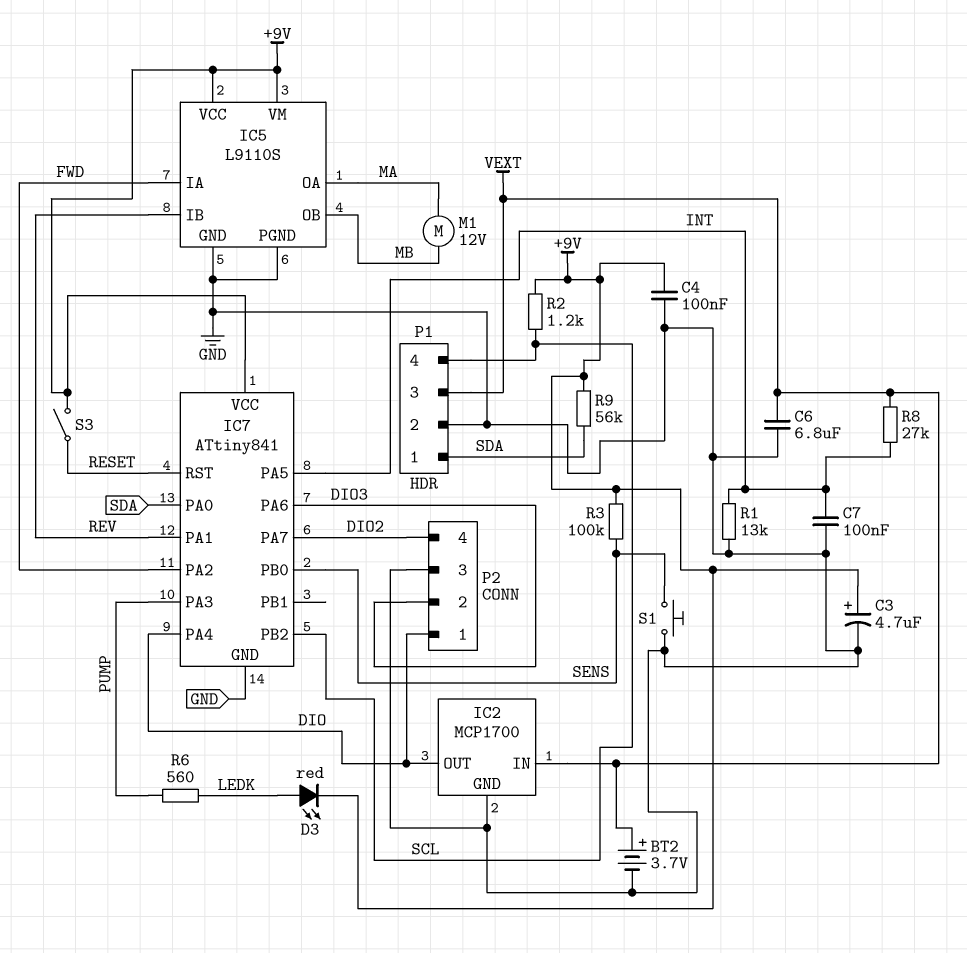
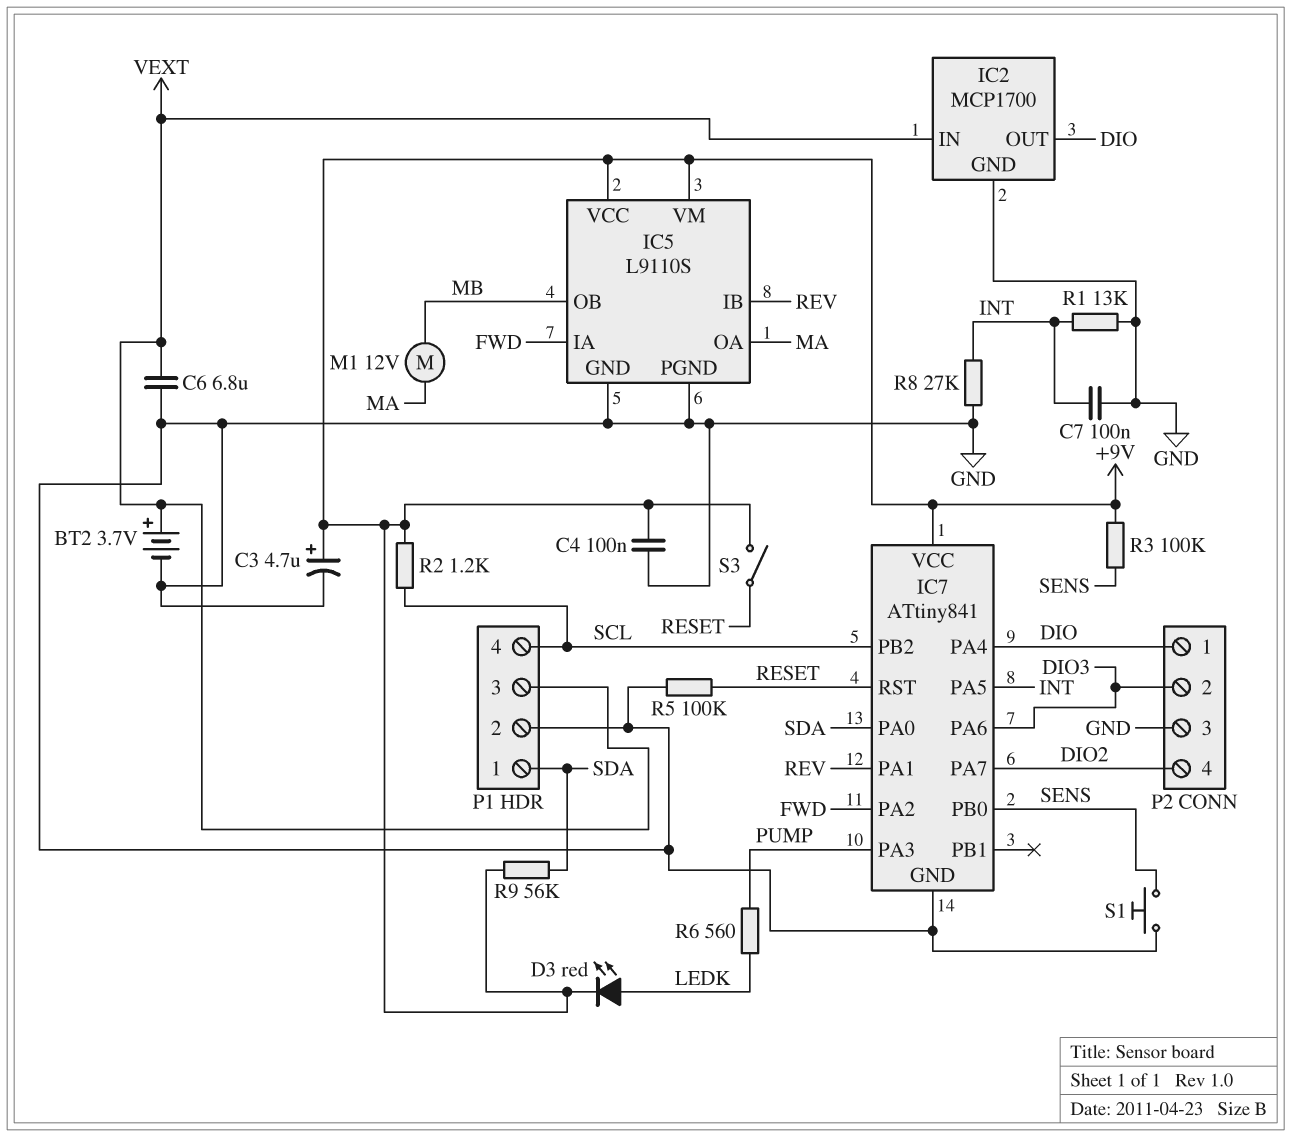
R5: none -> 100k (GND, RESET)
R8: 27k (INT, VEXT) -> 27k (GND, INT)

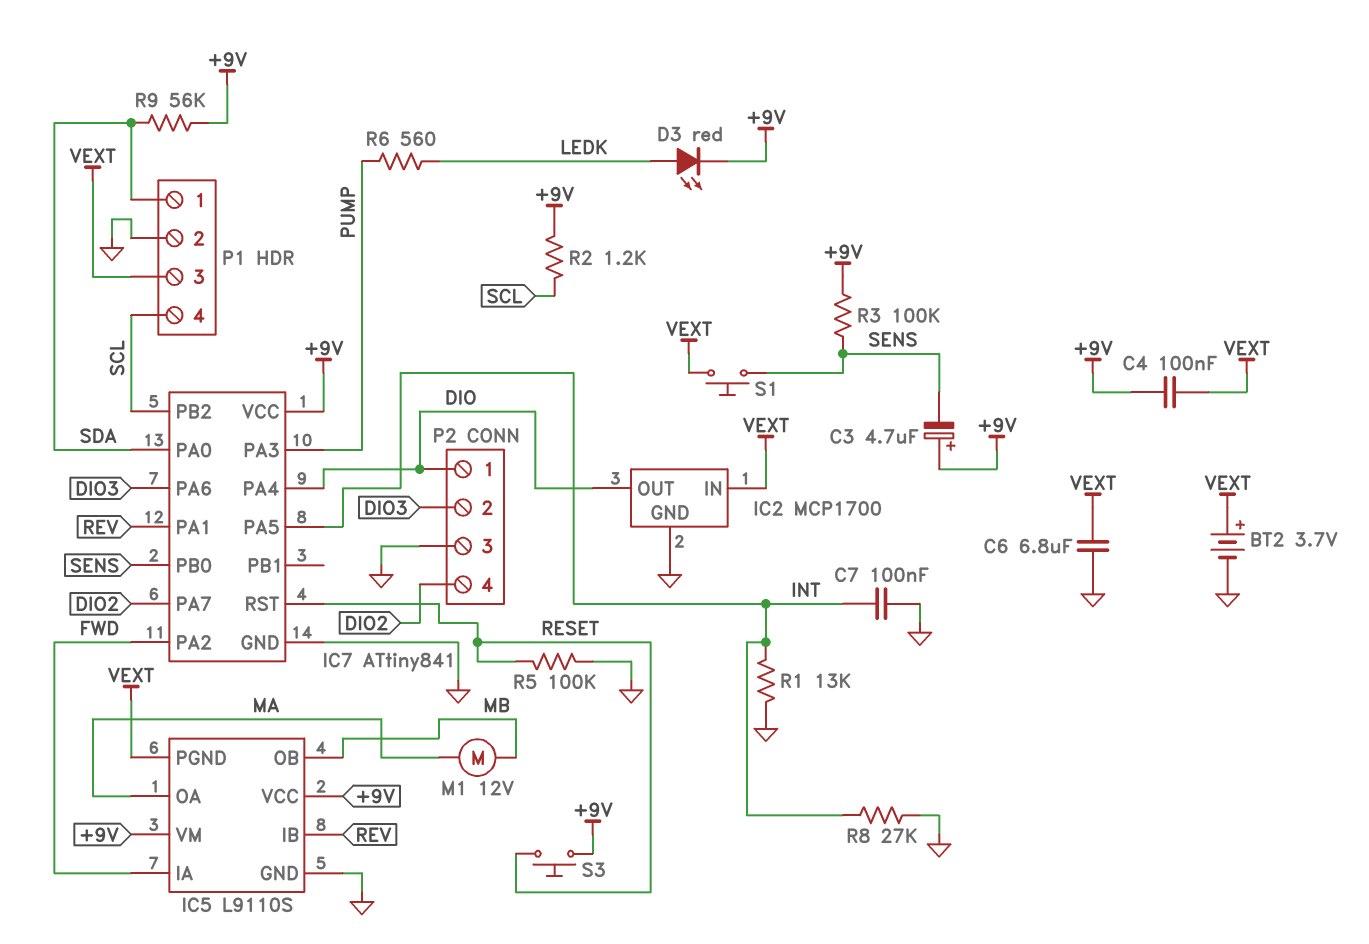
C3: 4.7uF (plus +9V, minus GND) -> 4.7uF (plus +9V, minus SENS)
C4: 100nF (+9V, GND) -> 100nF (+9V, VEXT)
IC5 pin PGND: GND -> VEXT
S1: button (GND, SENS) -> button (SENS, VEXT)
S3: switch (+9V, RESET) -> button (+9V, RESET)

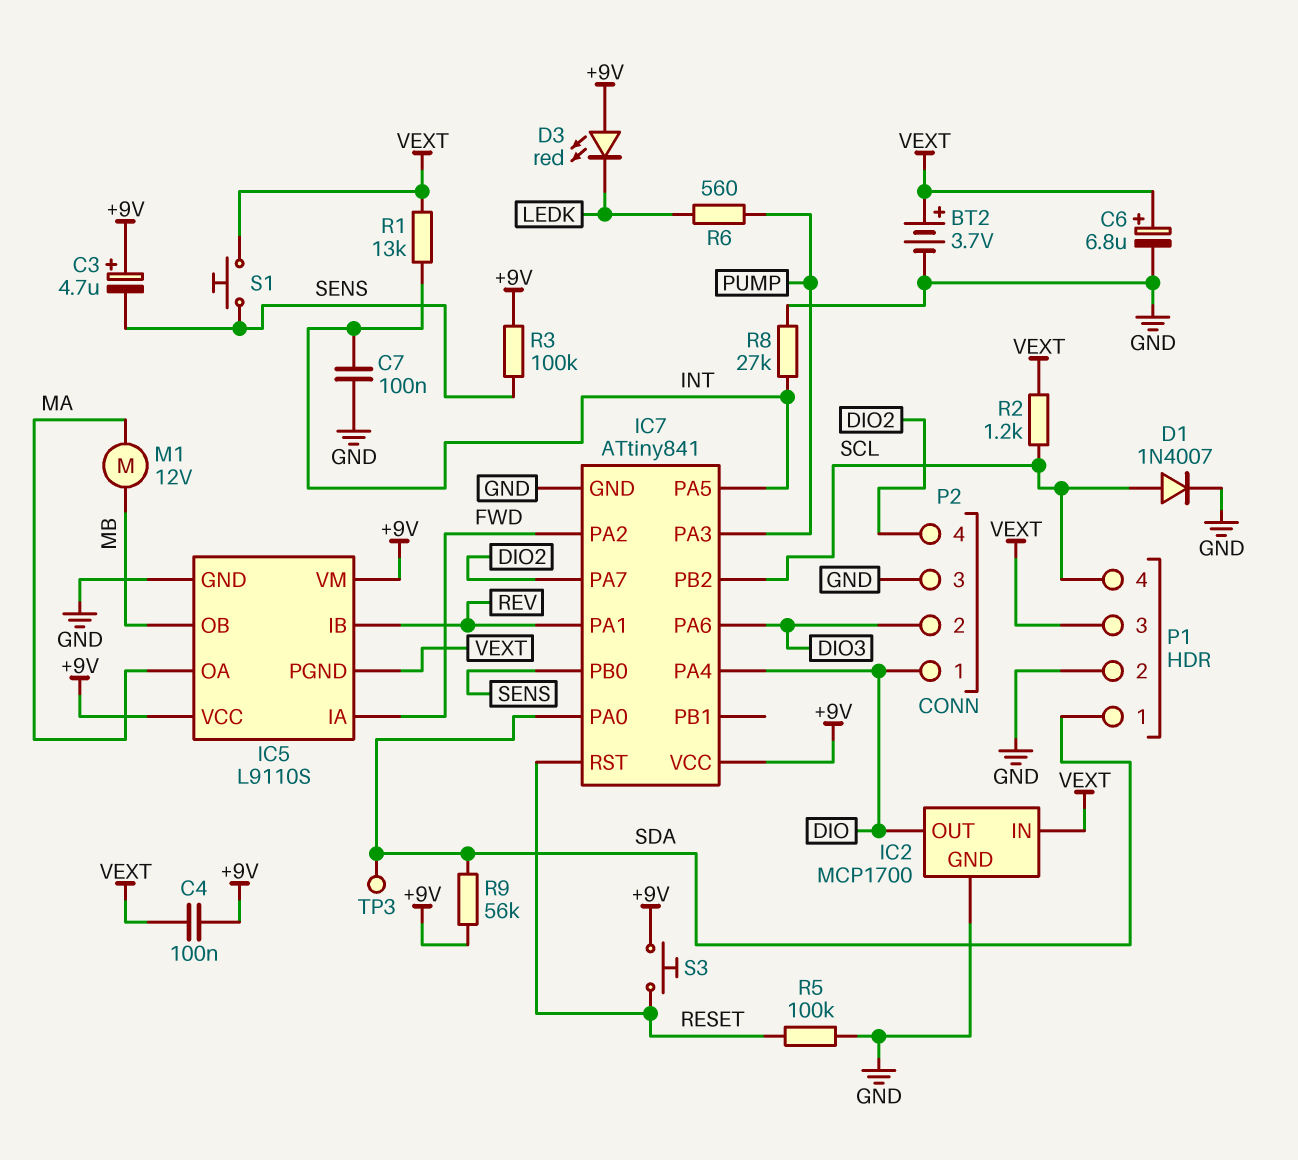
C6: 6.8uF (GND, VEXT) -> 6.8uF (plus VEXT, minus GND)
D1: none -> diode 1N4007 (A SCL, K GND)
D3: LED red (A LEDK, K +9V) -> LED red (A +9V, K LEDK)
R1: 13k (GND, INT) -> 13k (INT, VEXT)
R2: 1.2k (+9V, SCL) -> 1.2k (SCL, VEXT)
TP3: none -> test point (SDA)

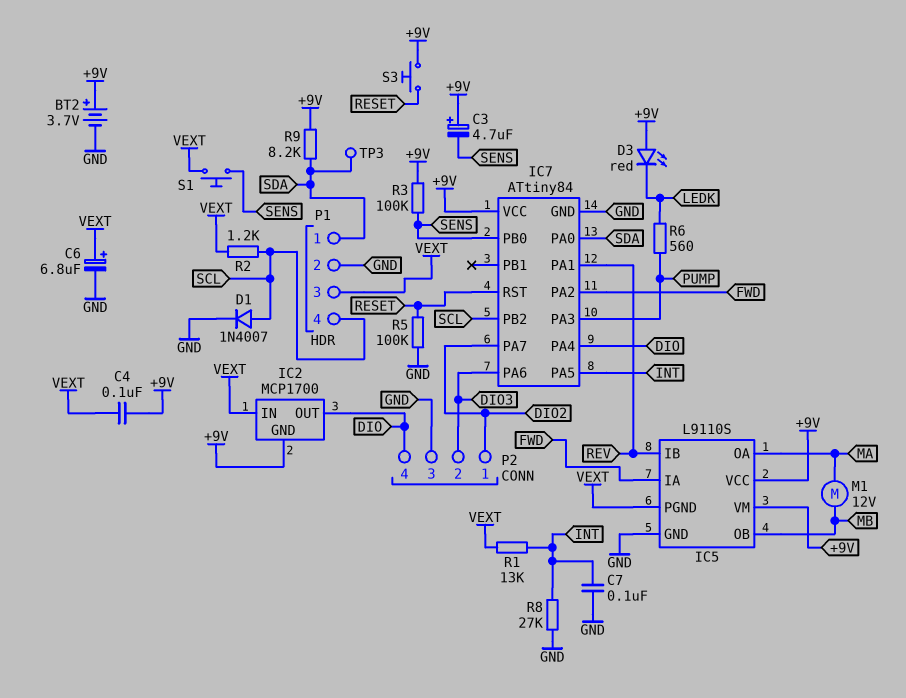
BT2: 3.7V (plus VEXT, minus GND) -> 3.7V (plus +9V, minus GND)
IC2 pin GND: GND -> +9V
IC7: ATtiny841 -> ATtiny84
P2 pin 1: DIO -> DIO2
P2 pin 4: DIO2 -> DIO
R9: 56k (+9V, SDA) -> 8.2k (+9V, SDA)

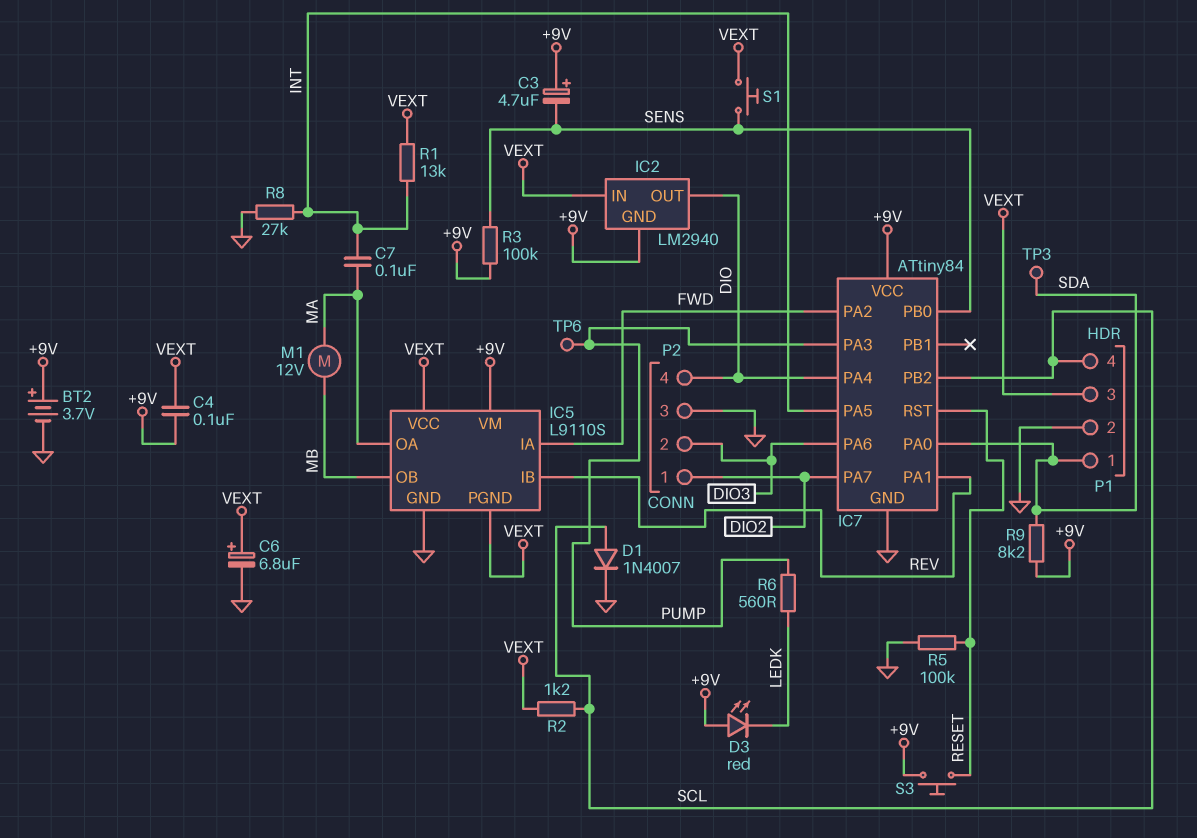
C7: 100nF (GND, INT) -> 100nF (INT, MA)
IC2: MCP1700 -> LM2940
IC5 pin VCC: +9V -> VEXT
TP6: none -> test point (PUMP)

